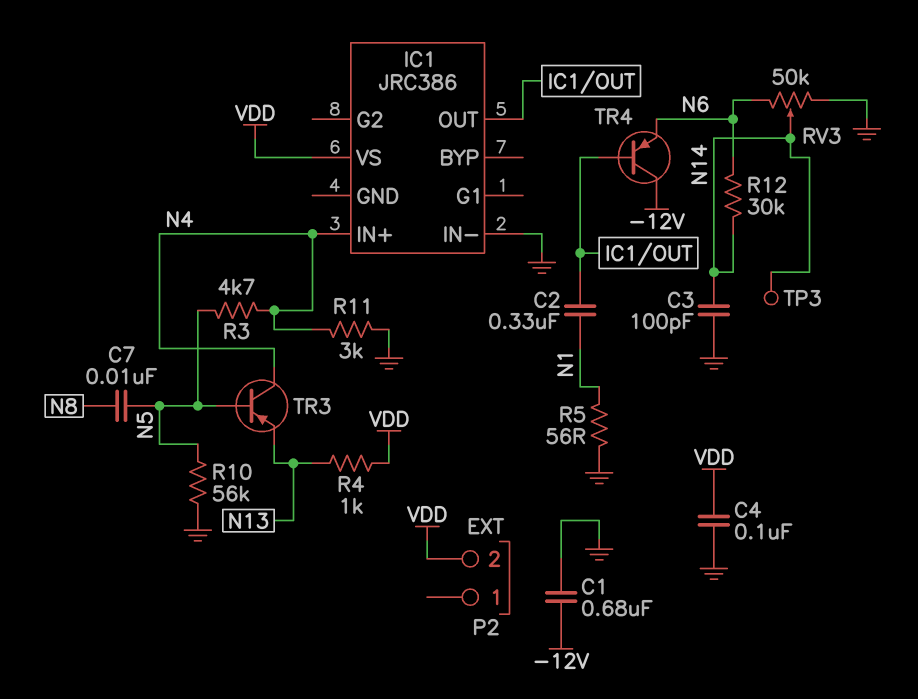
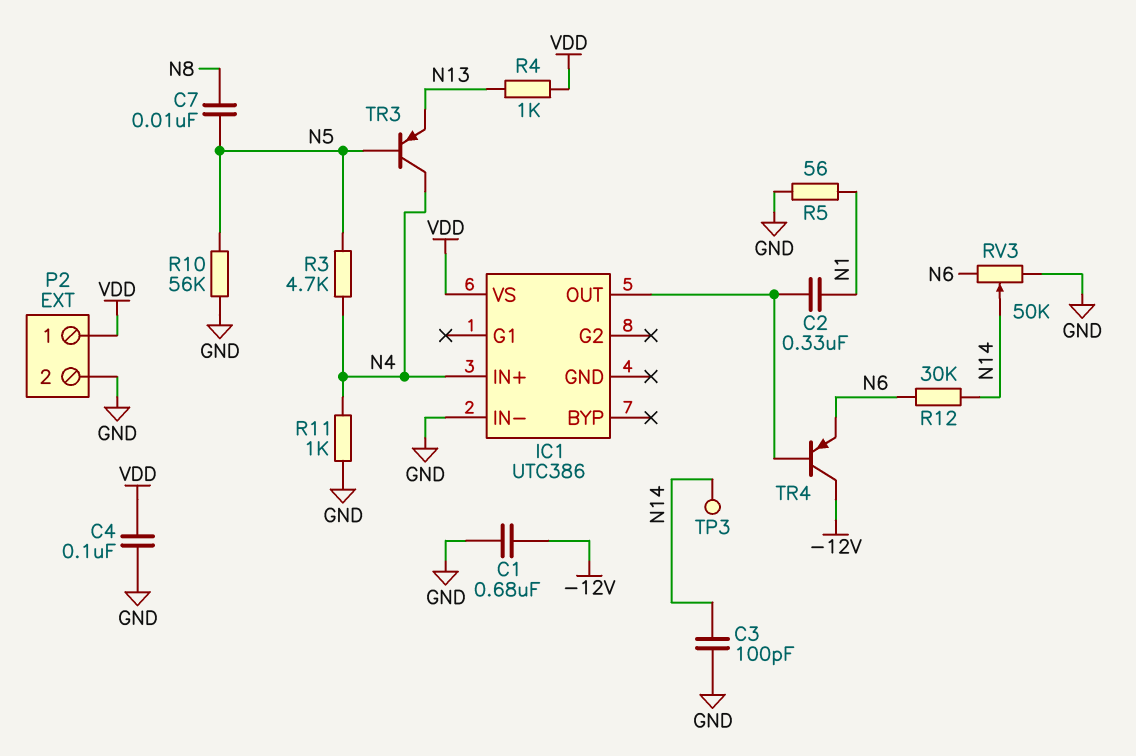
IC1: JRC386 -> UTC386
P2 pin 1: none -> VDD
P2 pin 2: VDD -> GND
R11: 3k (GND, N4) -> 1k (GND, N4)

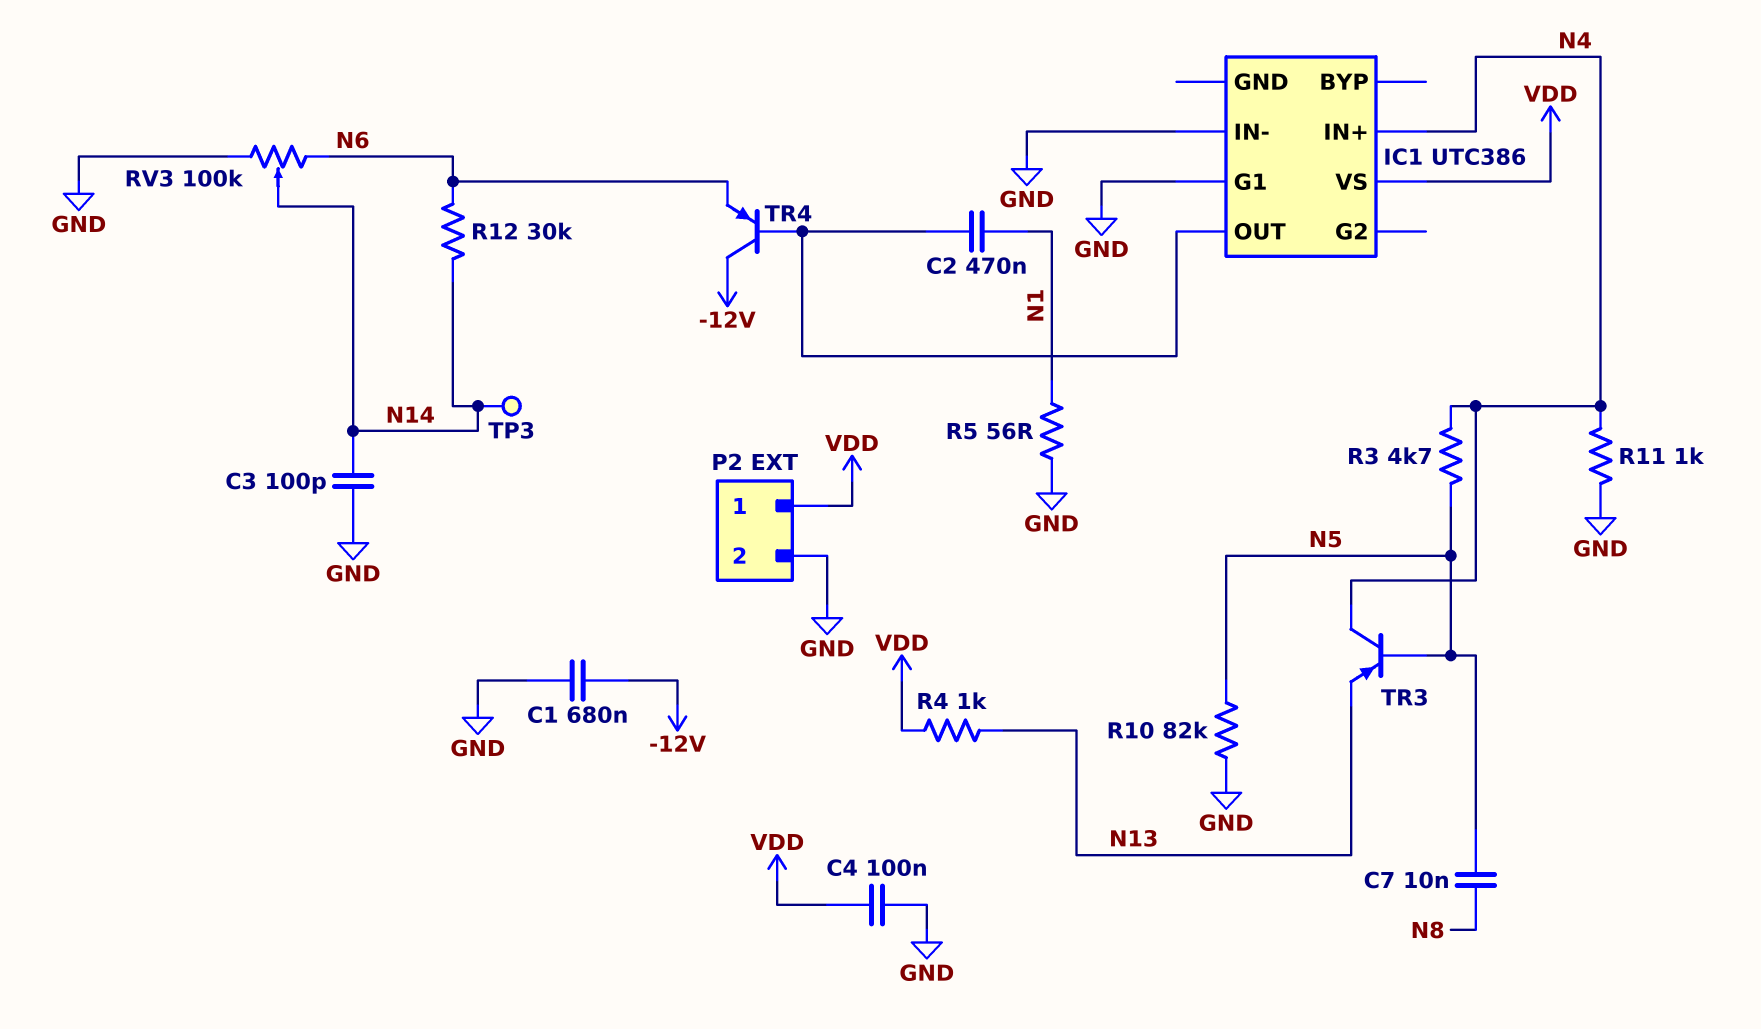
C2: 330nF (IC1/OUT, N1) -> 470nF (IC1/OUT, N1)
IC1 pin G1: none -> GND
R10: 56k (GND, N5) -> 82k (GND, N5)
RV3: 50k (GND, N6, wiper N14) -> 100k (GND, N6, wiper N14)

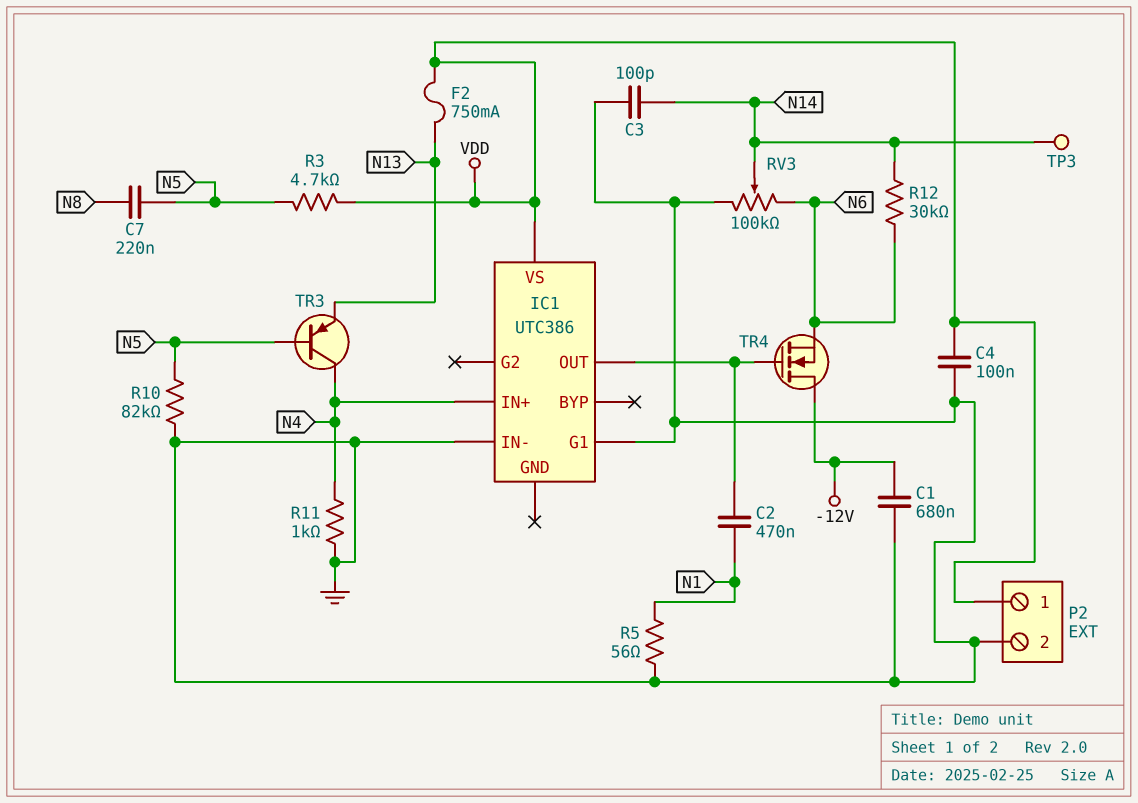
C7: 10nF (N5, N8) -> 220nF (N5, N8)
F2: none -> 750mA (N13, VDD)
R3: 4.7k (N4, N5) -> 4.7k (N5, VDD)
R4: 1k (N13, VDD) -> none
TR4: PNP (B IC1/OUT, C -12V, E N6) -> NMOS (G IC1/OUT, D -12V, S N6)

